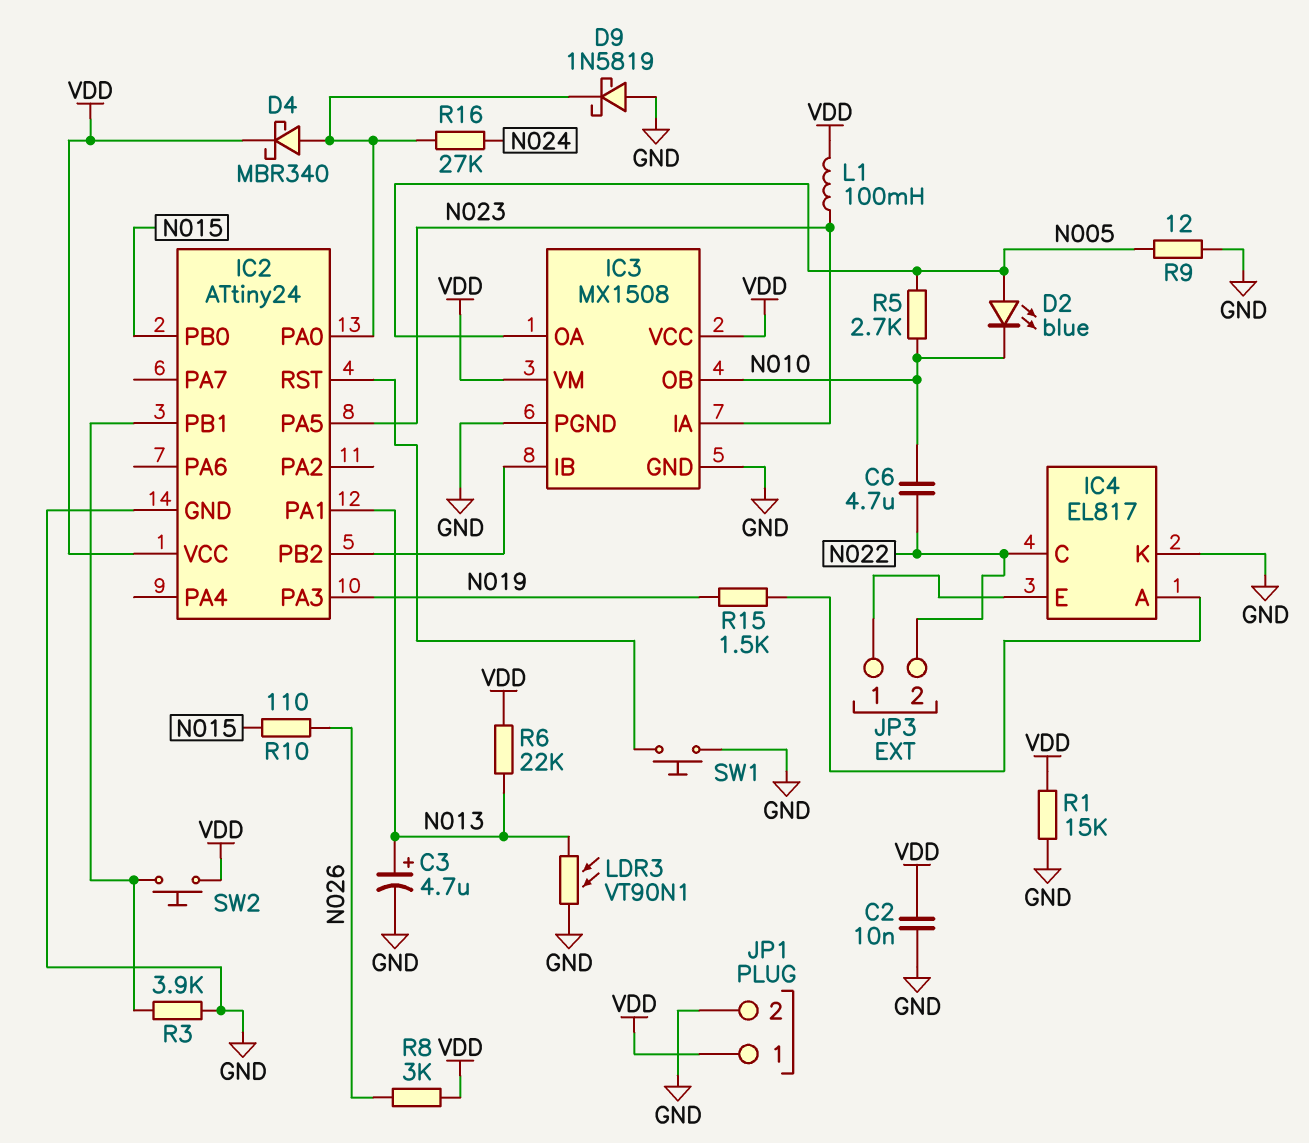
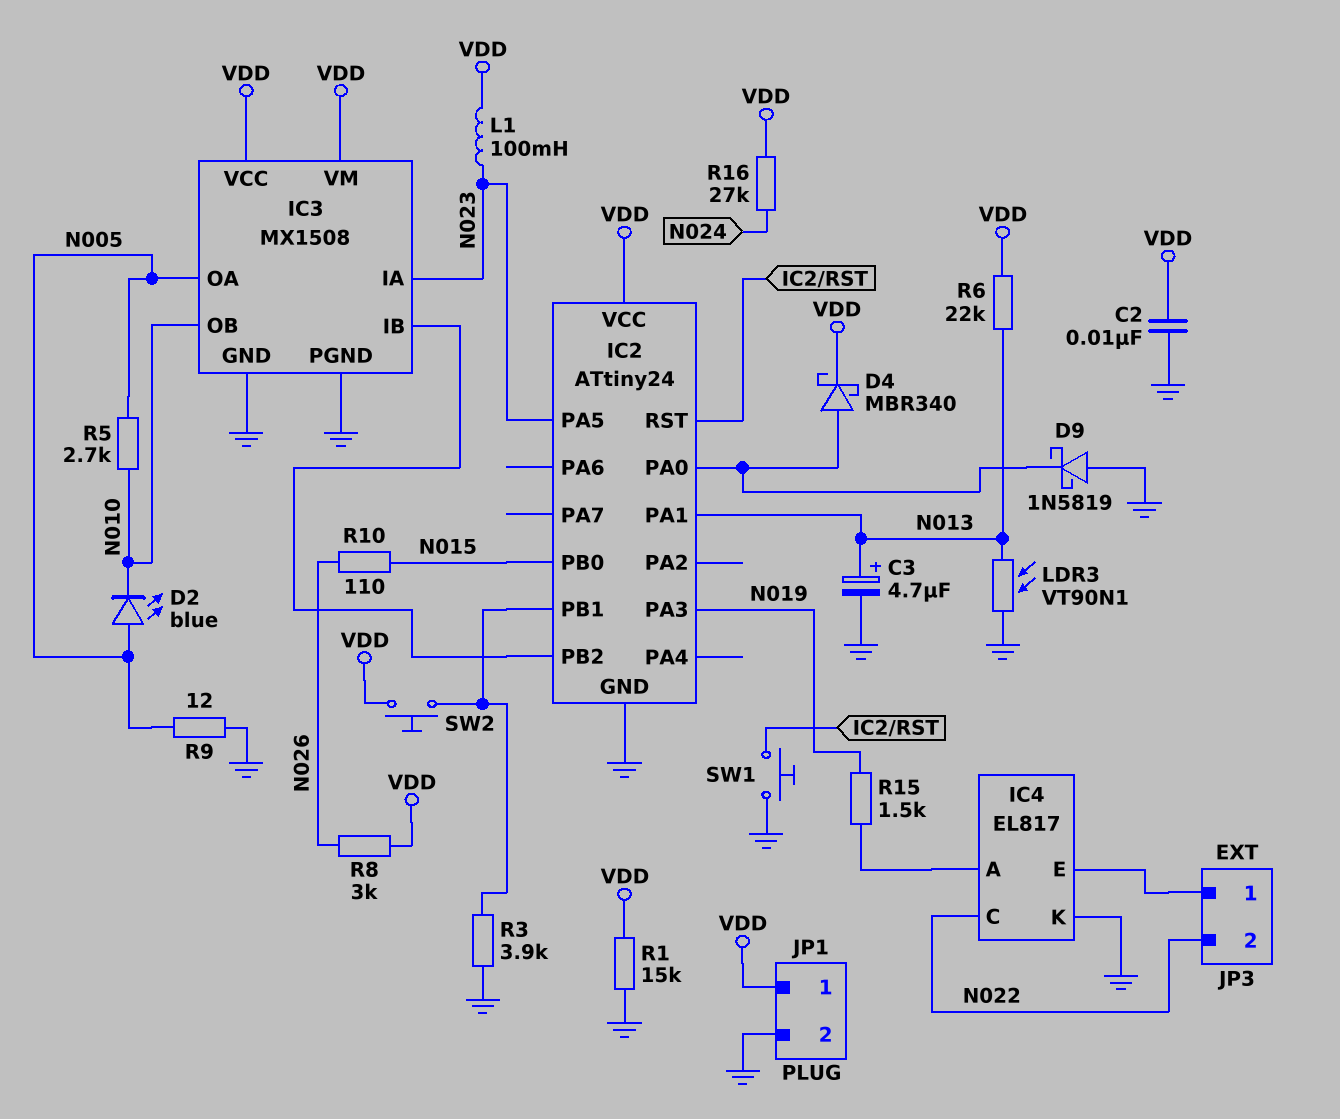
C6: 4.7uF (N010, N022) -> none
R16: 27k (IC2/PA0, N024) -> 27k (N024, VDD)

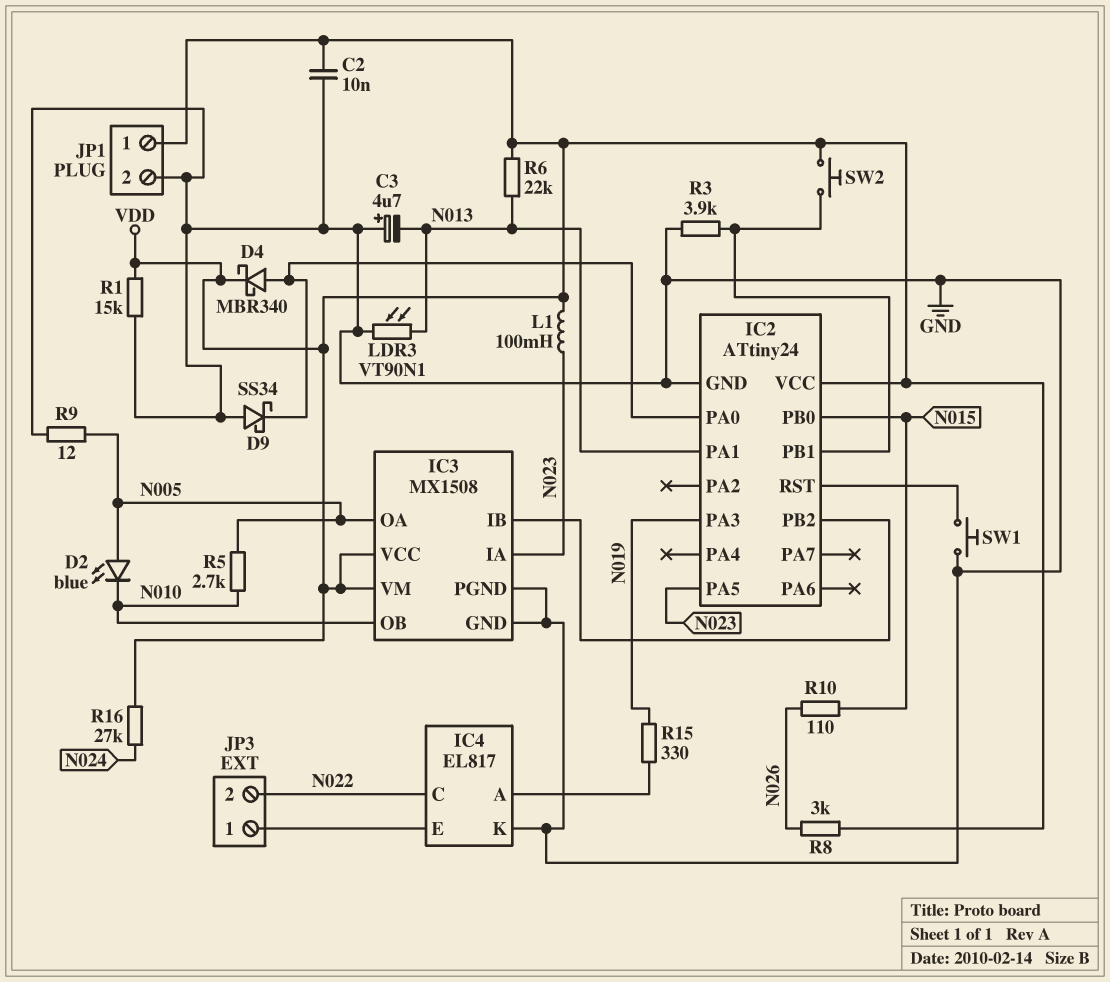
C3: 4.7uF (plus N013, minus GND) -> 4.7uF (plus GND, minus N013)
D9: schottky 1N5819 (A GND, K IC2/PA0) -> schottky SS34 (A GND, K IC2/PA0)
R15: 1.5k (IC4/A, N019) -> 330 (IC4/A, N019)

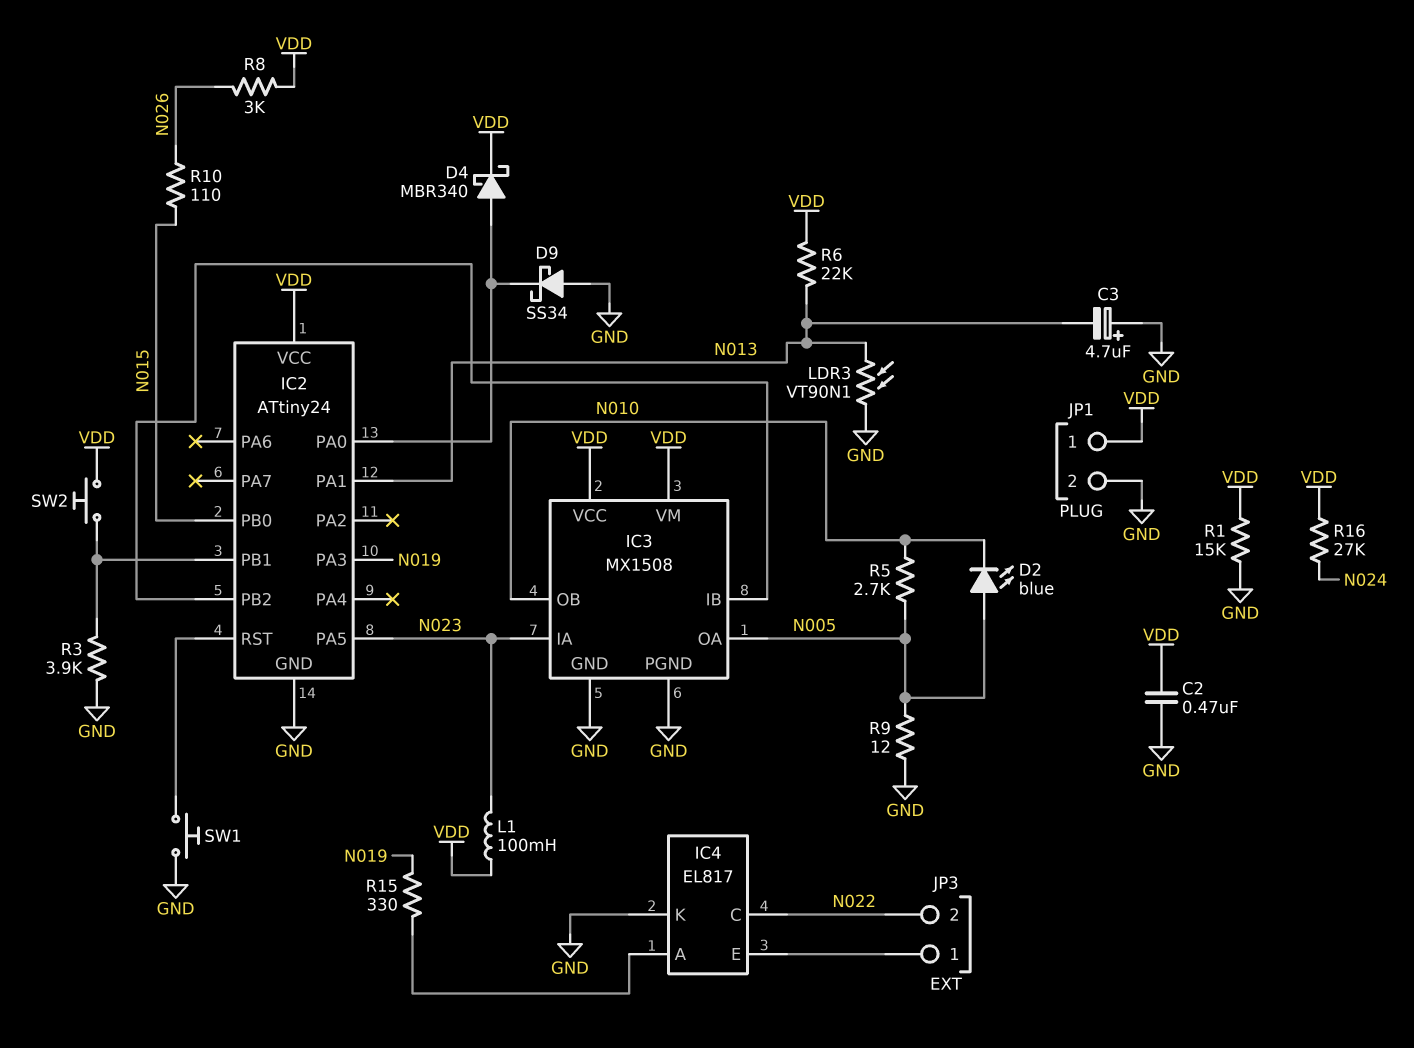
C2: 10nF (GND, VDD) -> 470nF (GND, VDD)

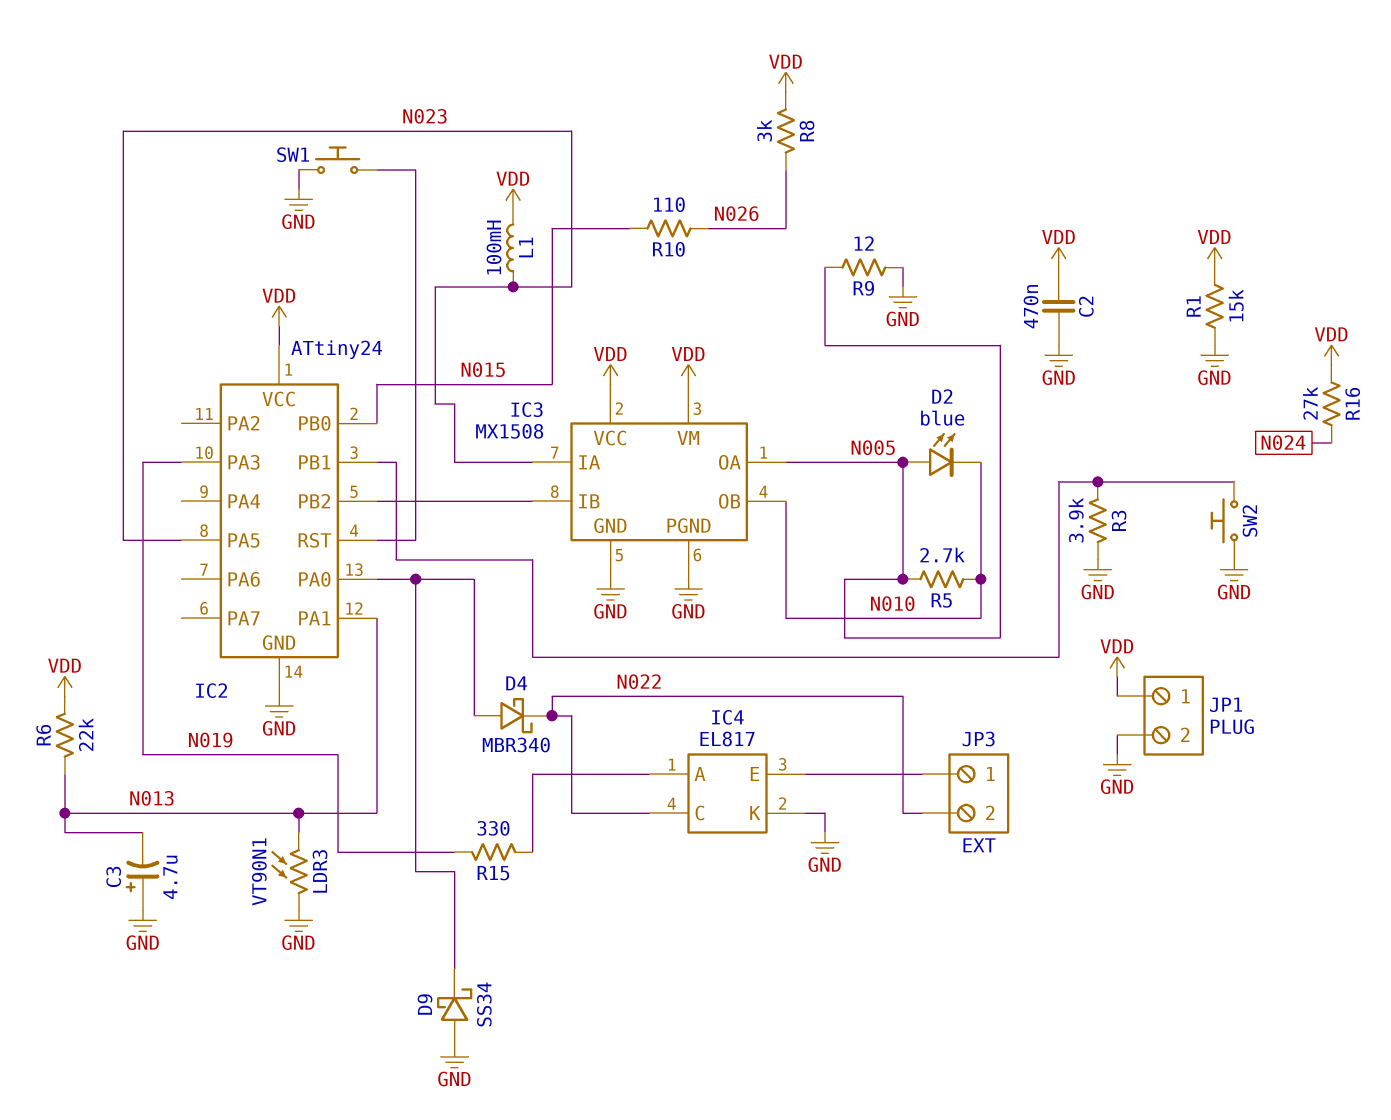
D4: schottky MBR340 (A IC2/PA0, K VDD) -> schottky MBR340 (A IC2/PA0, K N022)
SW2: button (IC2/PB1, VDD) -> button (GND, IC2/PB1)

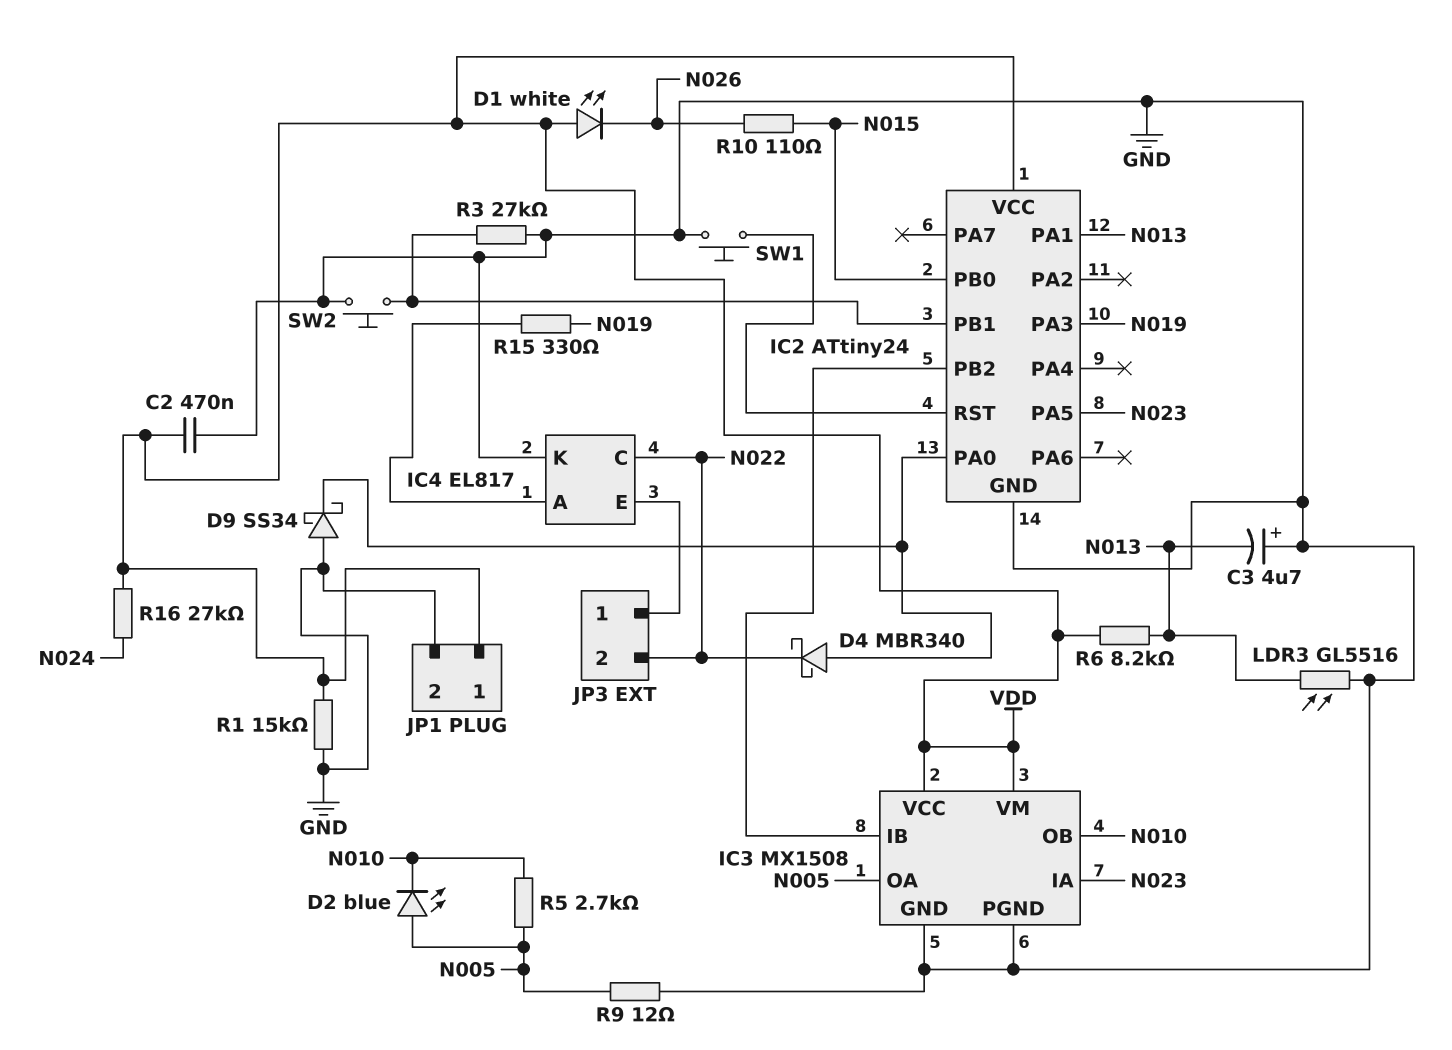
D1: none -> LED white (A VDD, K N026)
L1: 100mH (N023, VDD) -> none
LDR3: VT90N1 (GND, N013) -> GL5516 (GND, N013)
R3: 3.9k (GND, IC2/PB1) -> 27k (GND, IC2/PB1)
R6: 22k (N013, VDD) -> 8.2k (N013, VDD)
R8: 3k (N026, VDD) -> none

